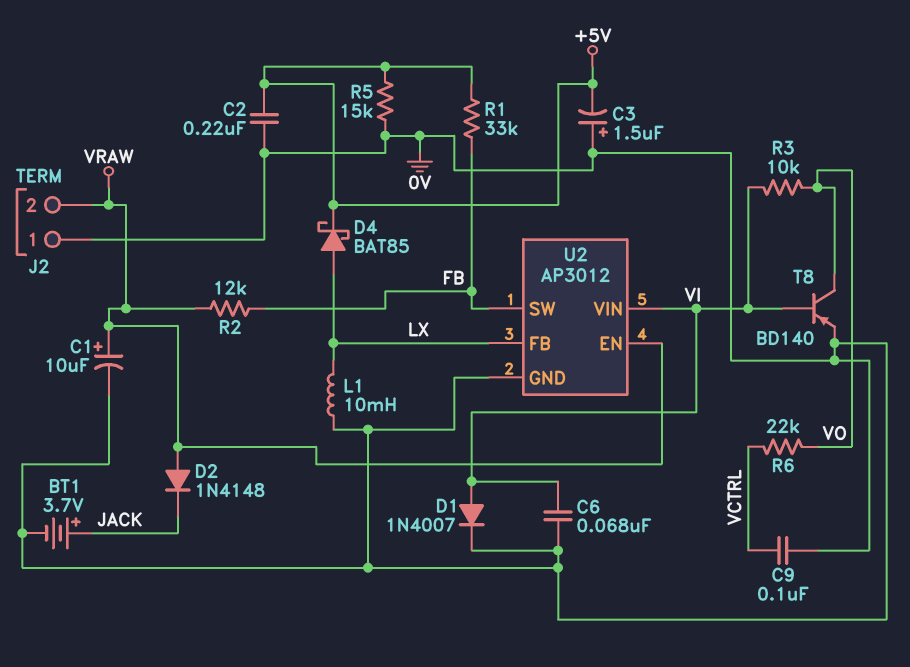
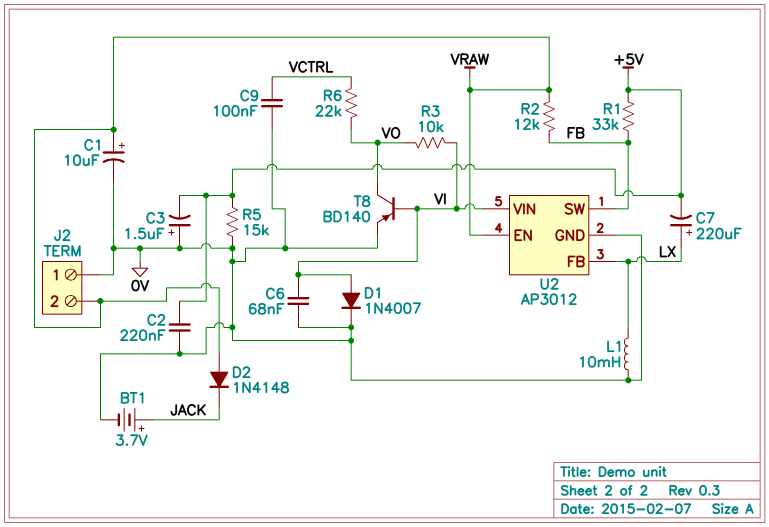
C7: none -> 220uF (plus LX, minus +5V)
D4: schottky BAT85 (A LX, K +5V) -> none

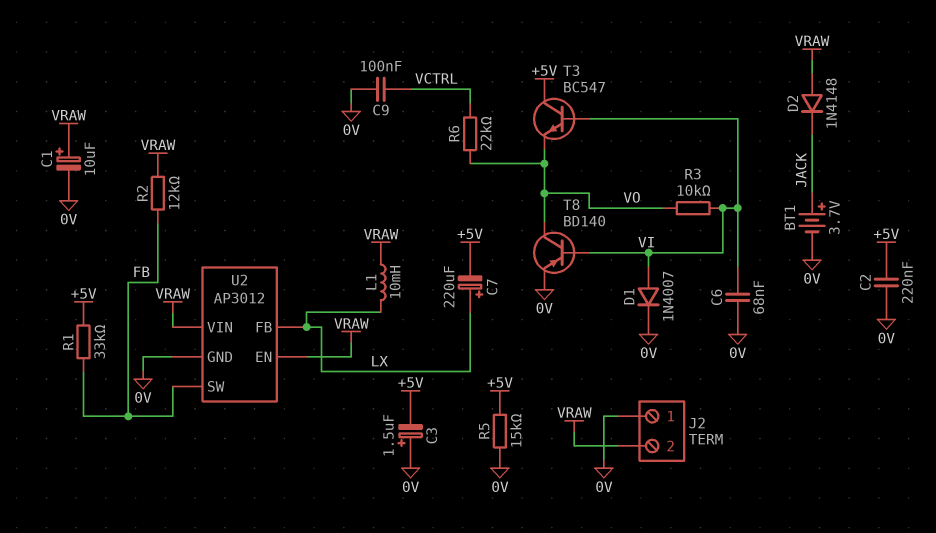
L1: 10mH (0V, LX) -> 10mH (LX, VRAW)
T3: none -> NPN BC547 (B VI, C +5V, E VO)
U2 pin VIN: VI -> VRAW

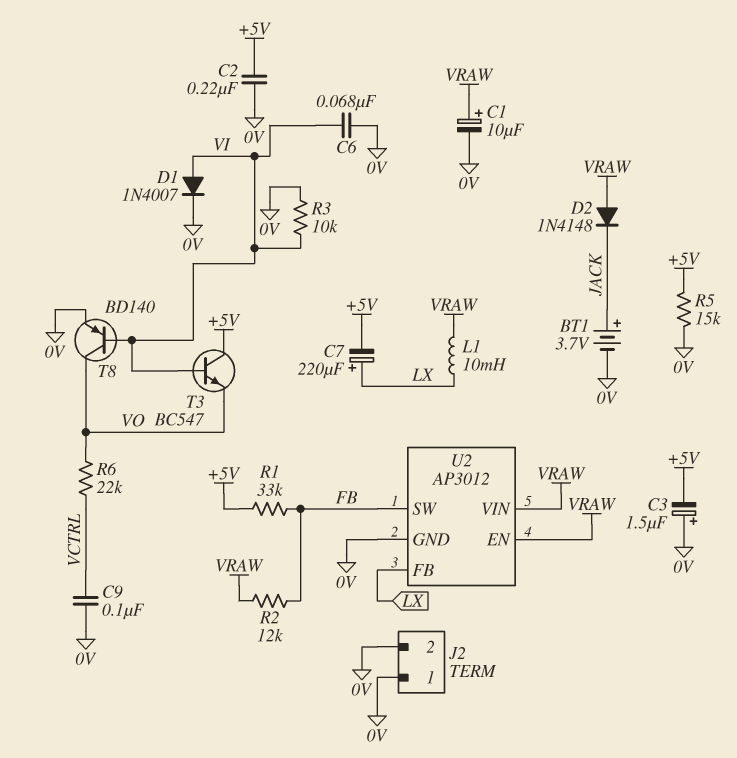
J2 pin 2: VRAW -> 0V
R3: 10k (VI, VO) -> 10k (0V, VI)

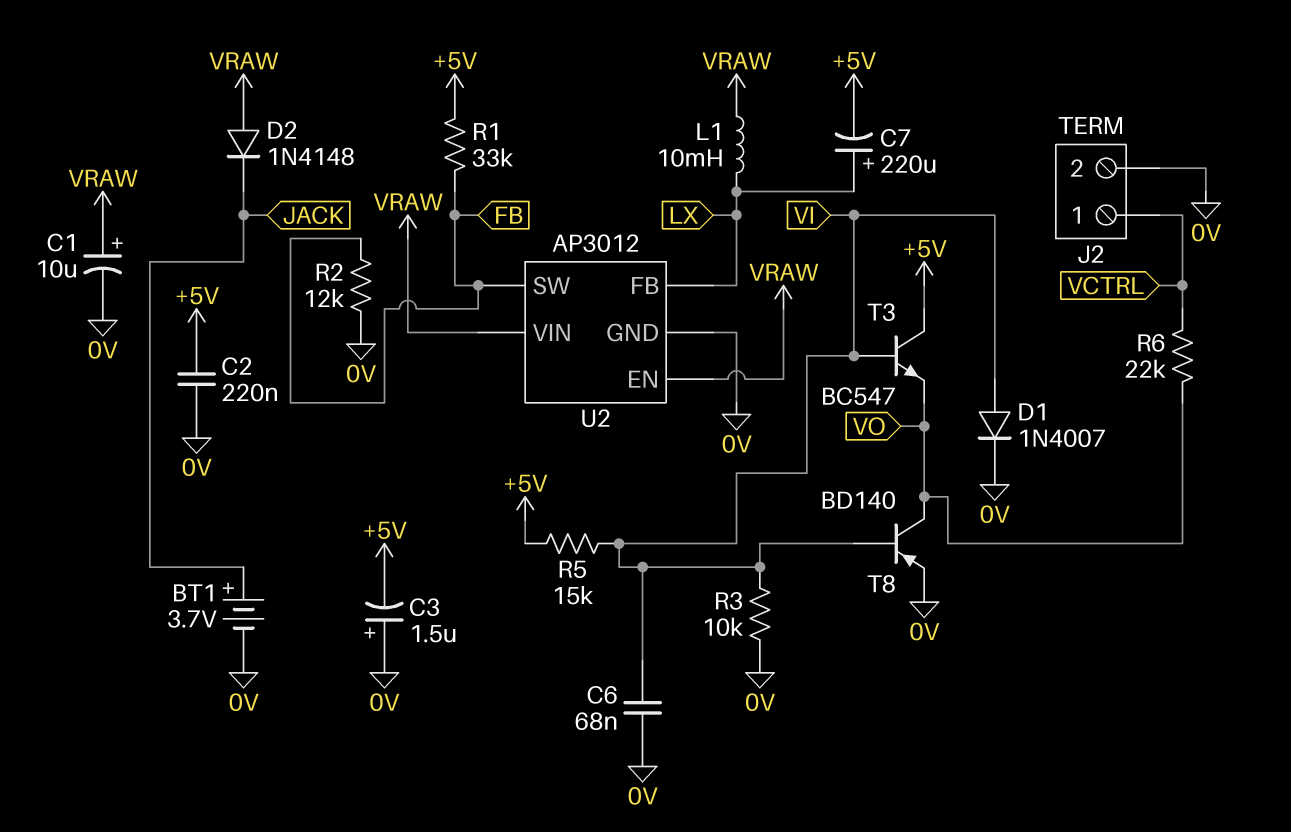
C9: 100nF (0V, VCTRL) -> none
J2 pin 1: 0V -> VCTRL
R2: 12k (FB, VRAW) -> 12k (0V, FB)
R5: 15k (+5V, 0V) -> 15k (+5V, VI)

